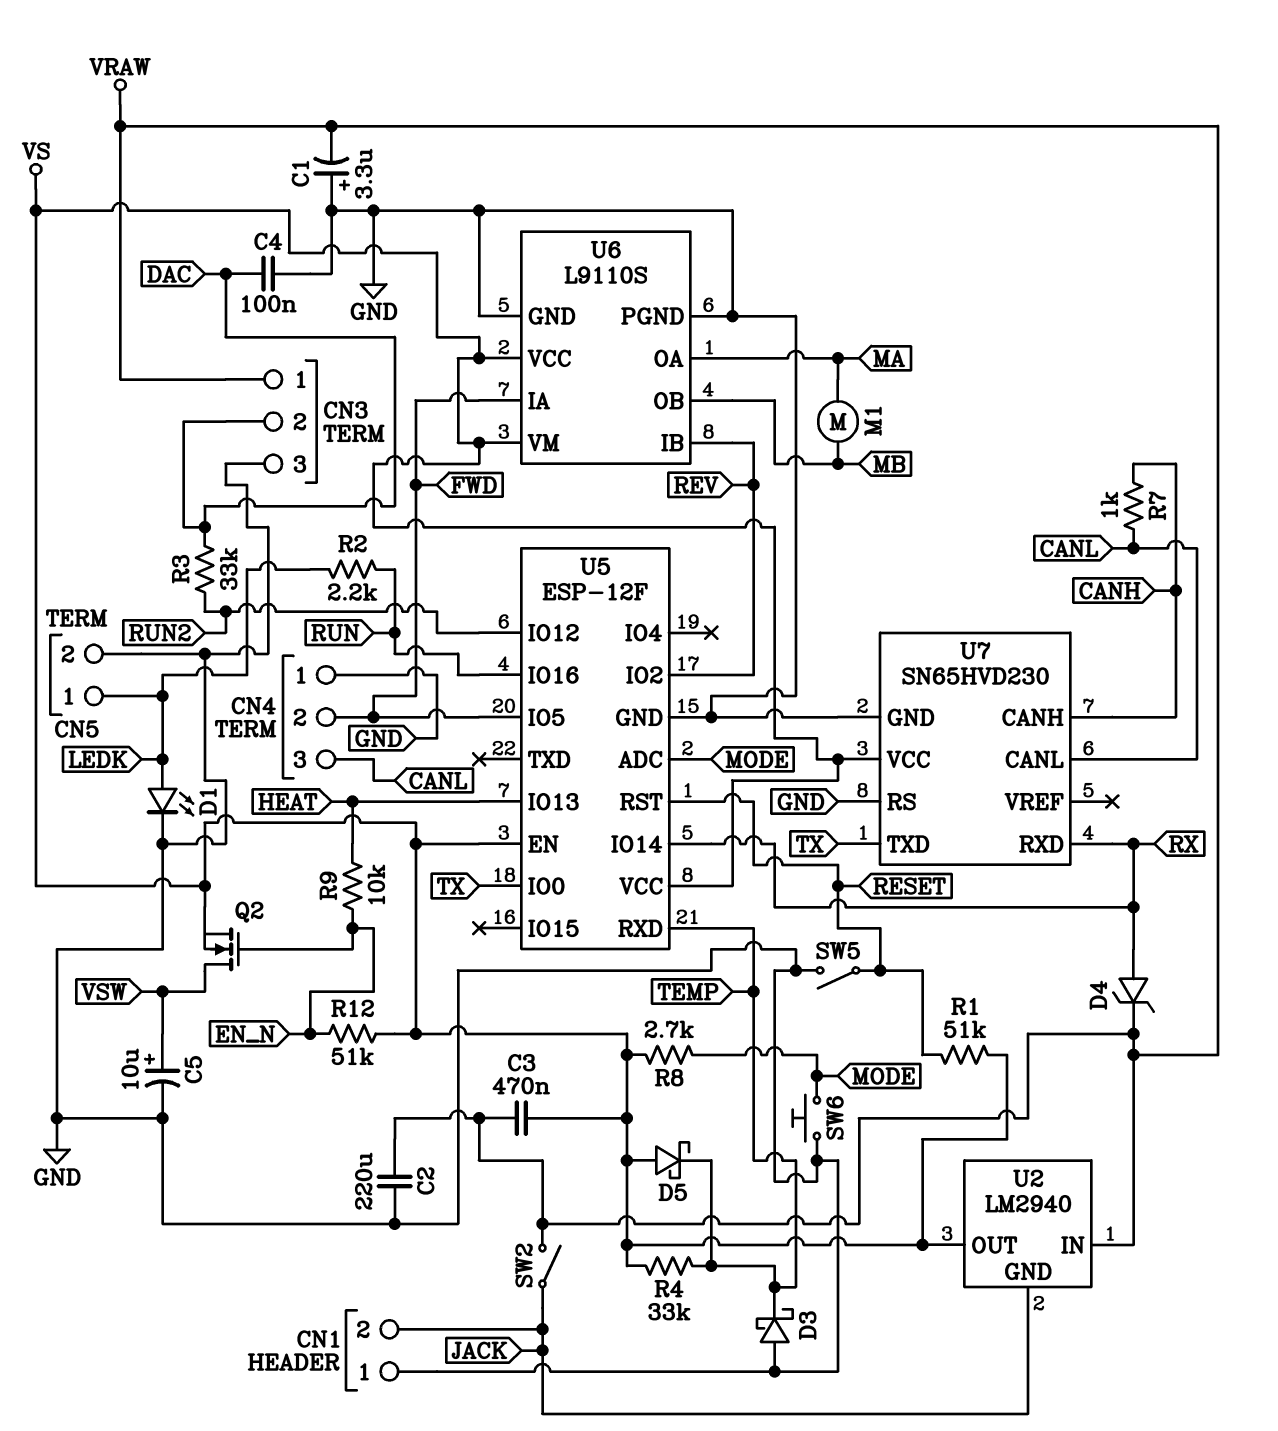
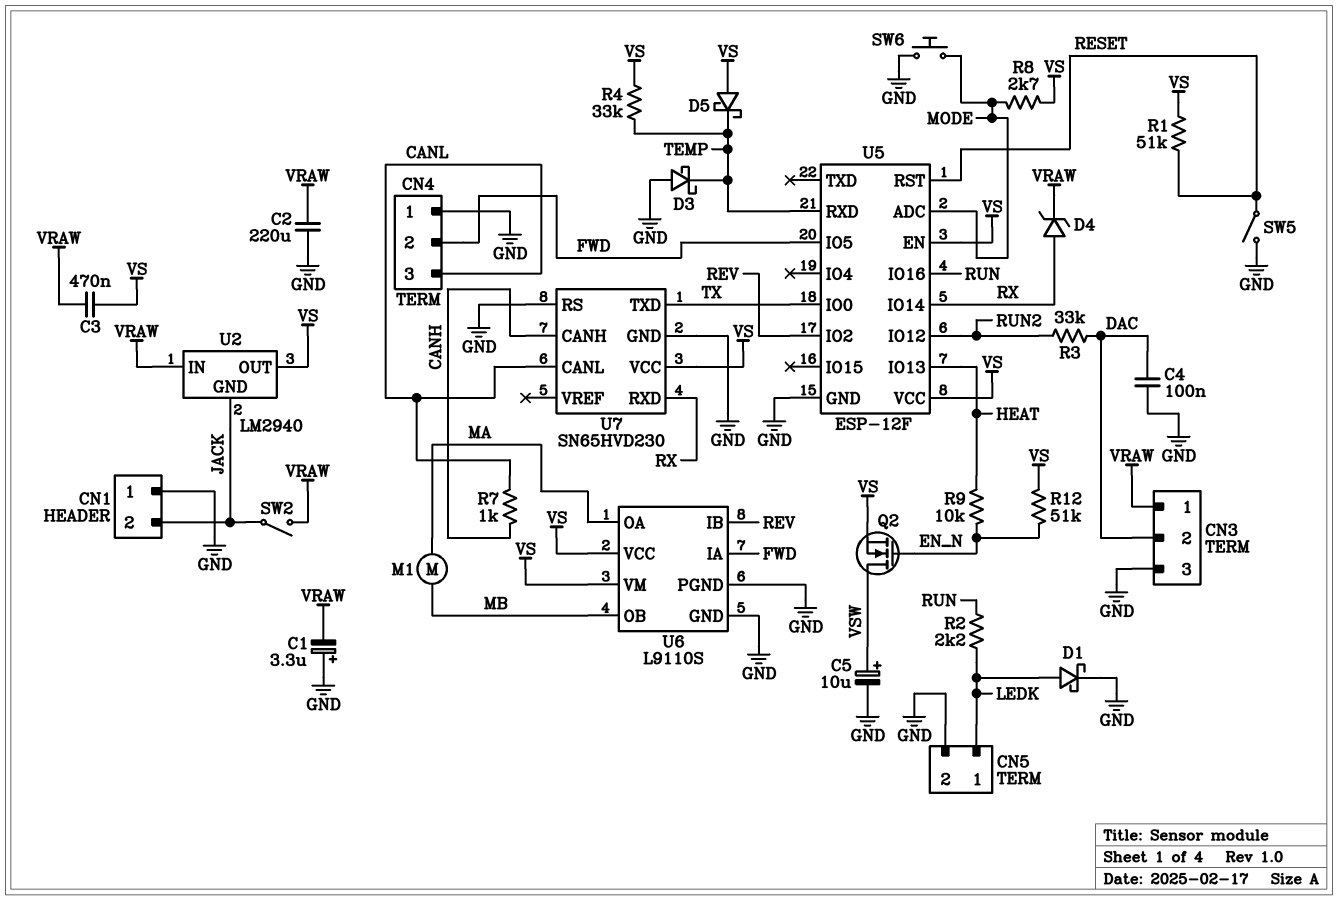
D1: LED (A LEDK, K GND) -> schottky (A LEDK, K GND)

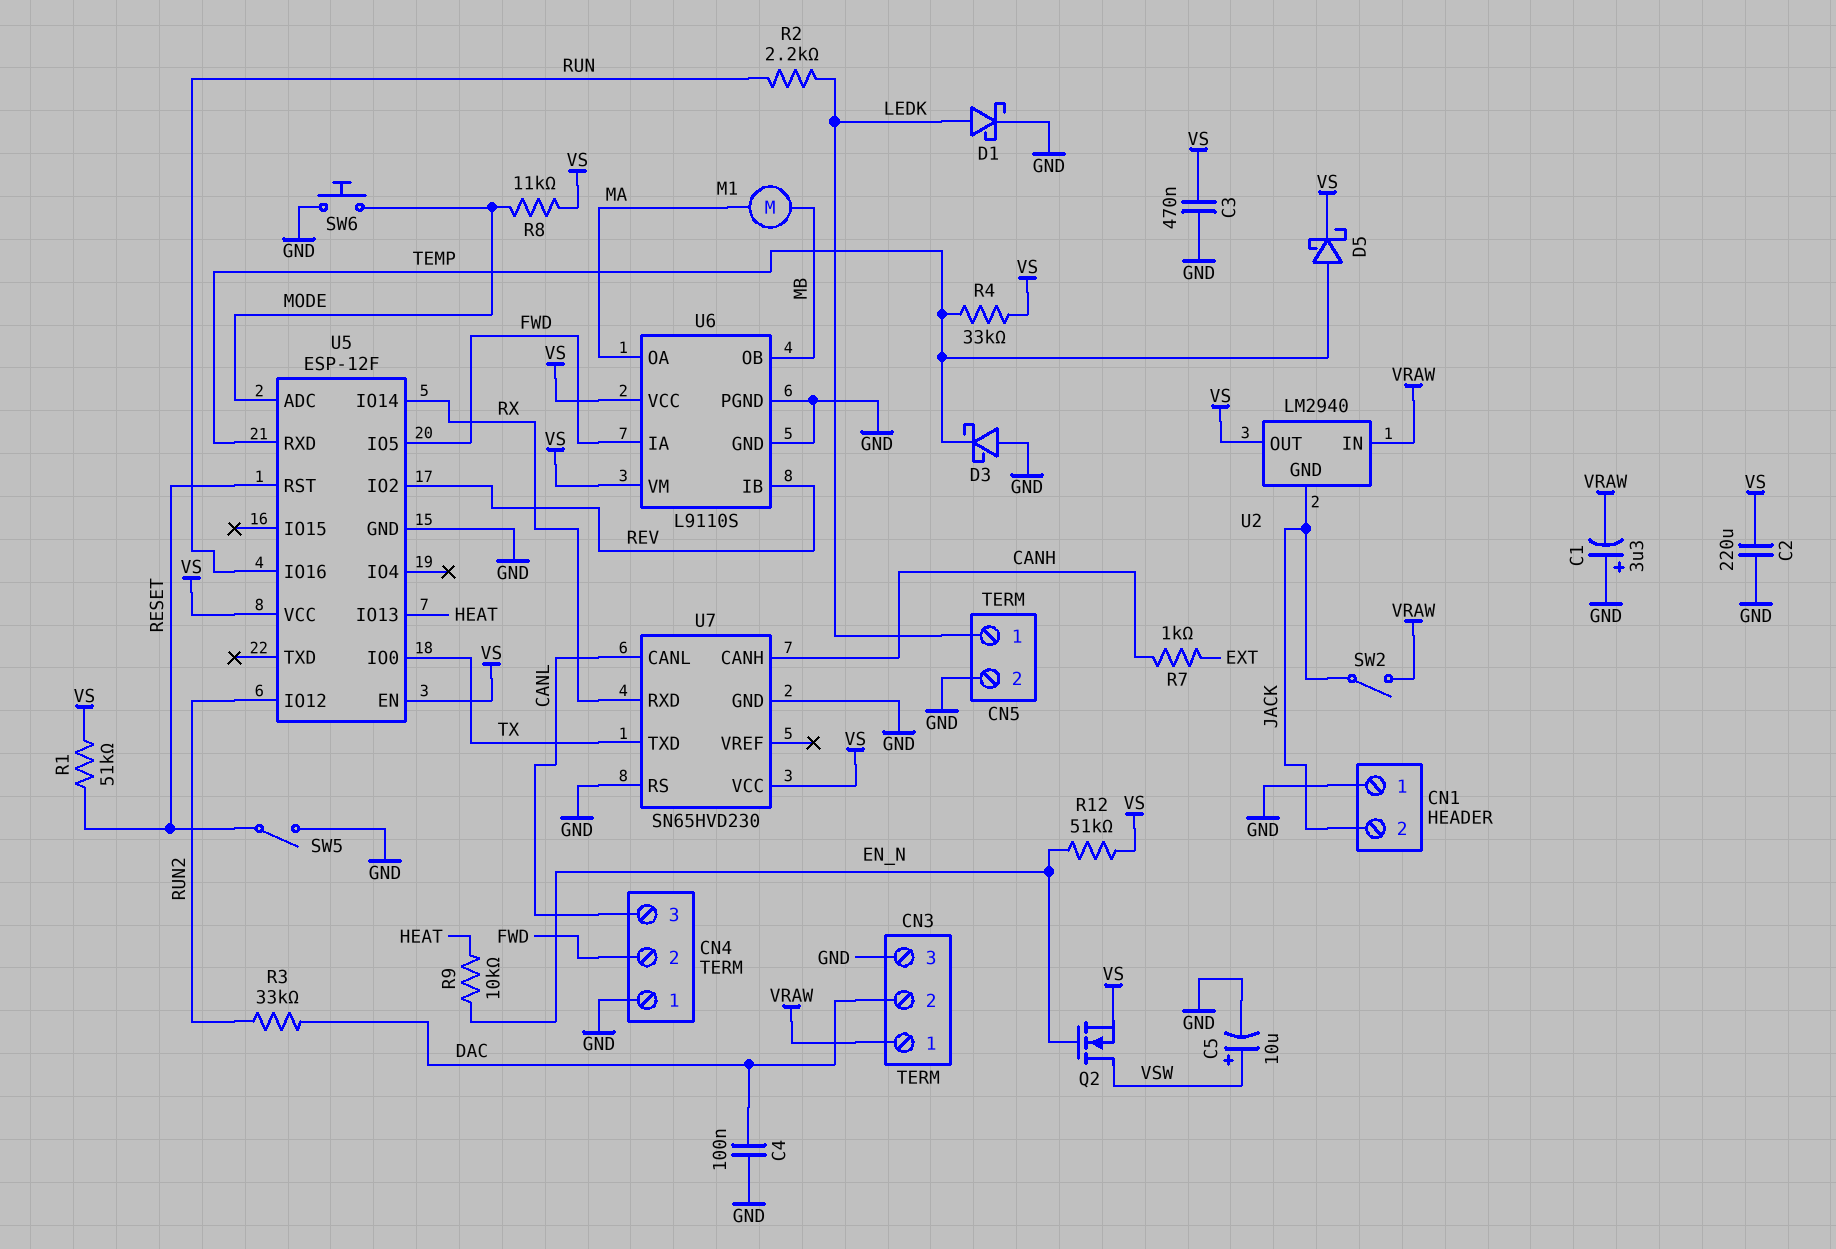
C2: 220uF (GND, VRAW) -> 220uF (GND, VS)
C3: 470nF (VRAW, VS) -> 470nF (GND, VS)
D4: zener (A RX, K VRAW) -> none
D5: schottky (A VS, K TEMP) -> schottky (A TEMP, K VS)
R7: 1k (CANH, CANL) -> 1k (CANH, EXT)
R8: 2.7k (MODE, VS) -> 11k (MODE, VS)

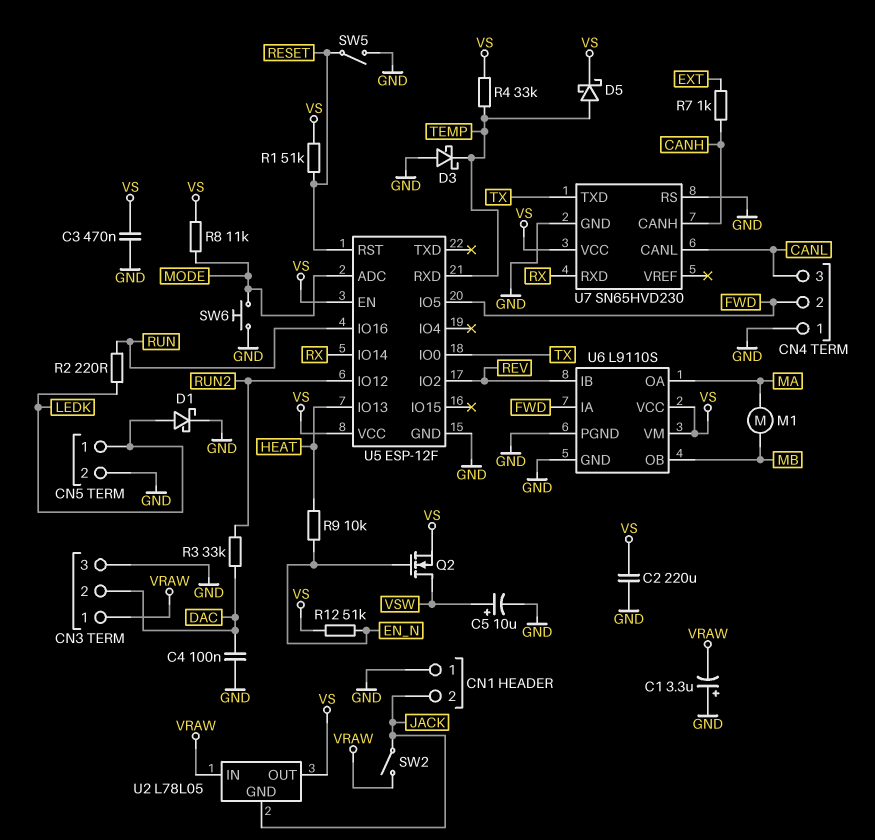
R2: 2.2k (LEDK, RUN) -> 220 (LEDK, RUN)
U2: LM2940 -> L78L05

